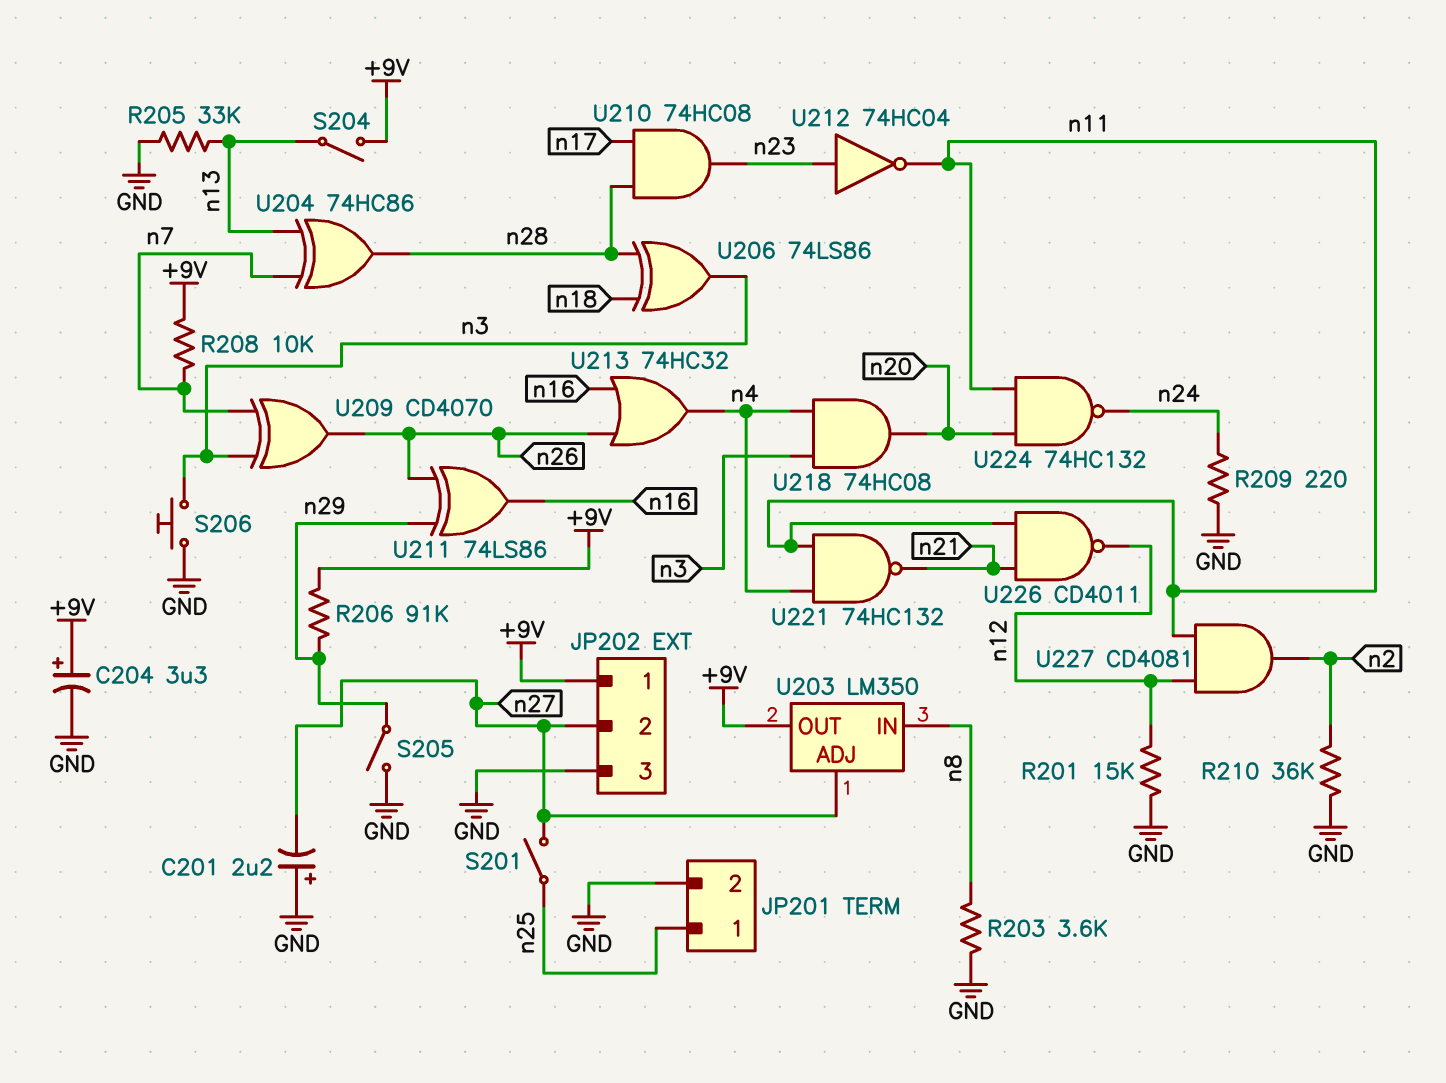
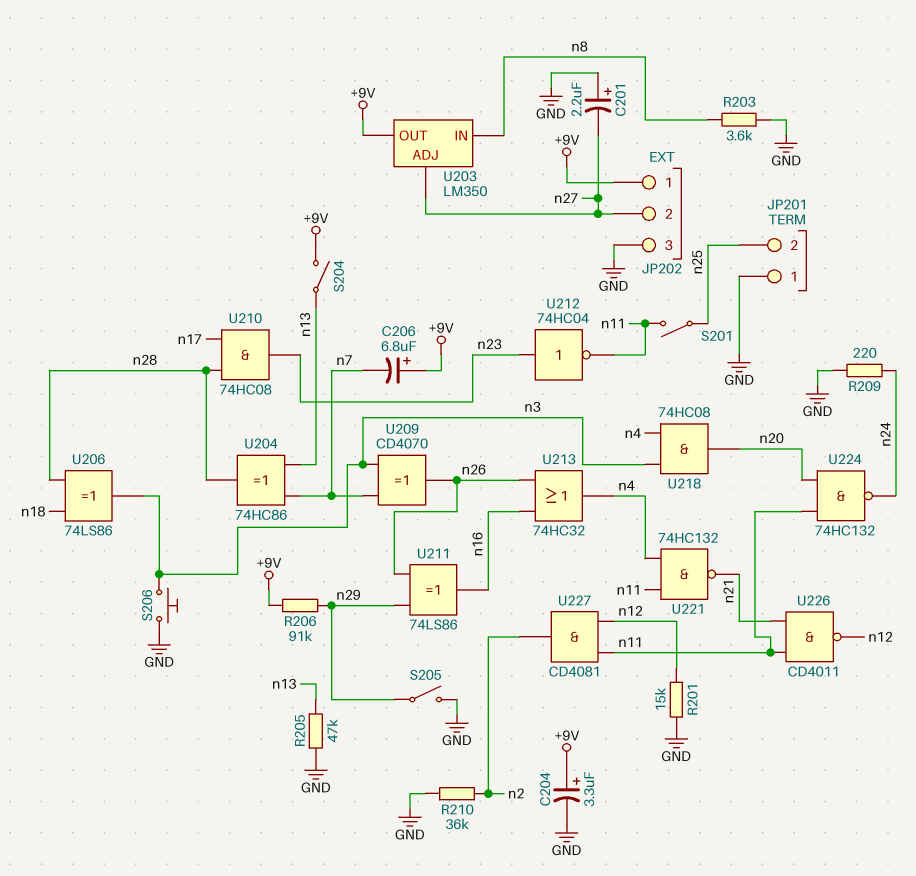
C206: none -> 6.8uF (plus +9V, minus n7)
JP201 pin 1: n25 -> GND
JP201 pin 2: GND -> n25
R205: 33k (GND, n13) -> 47k (GND, n13)
R208: 10k (+9V, n7) -> none
S201: switch (n25, n27) -> switch (n11, n25)

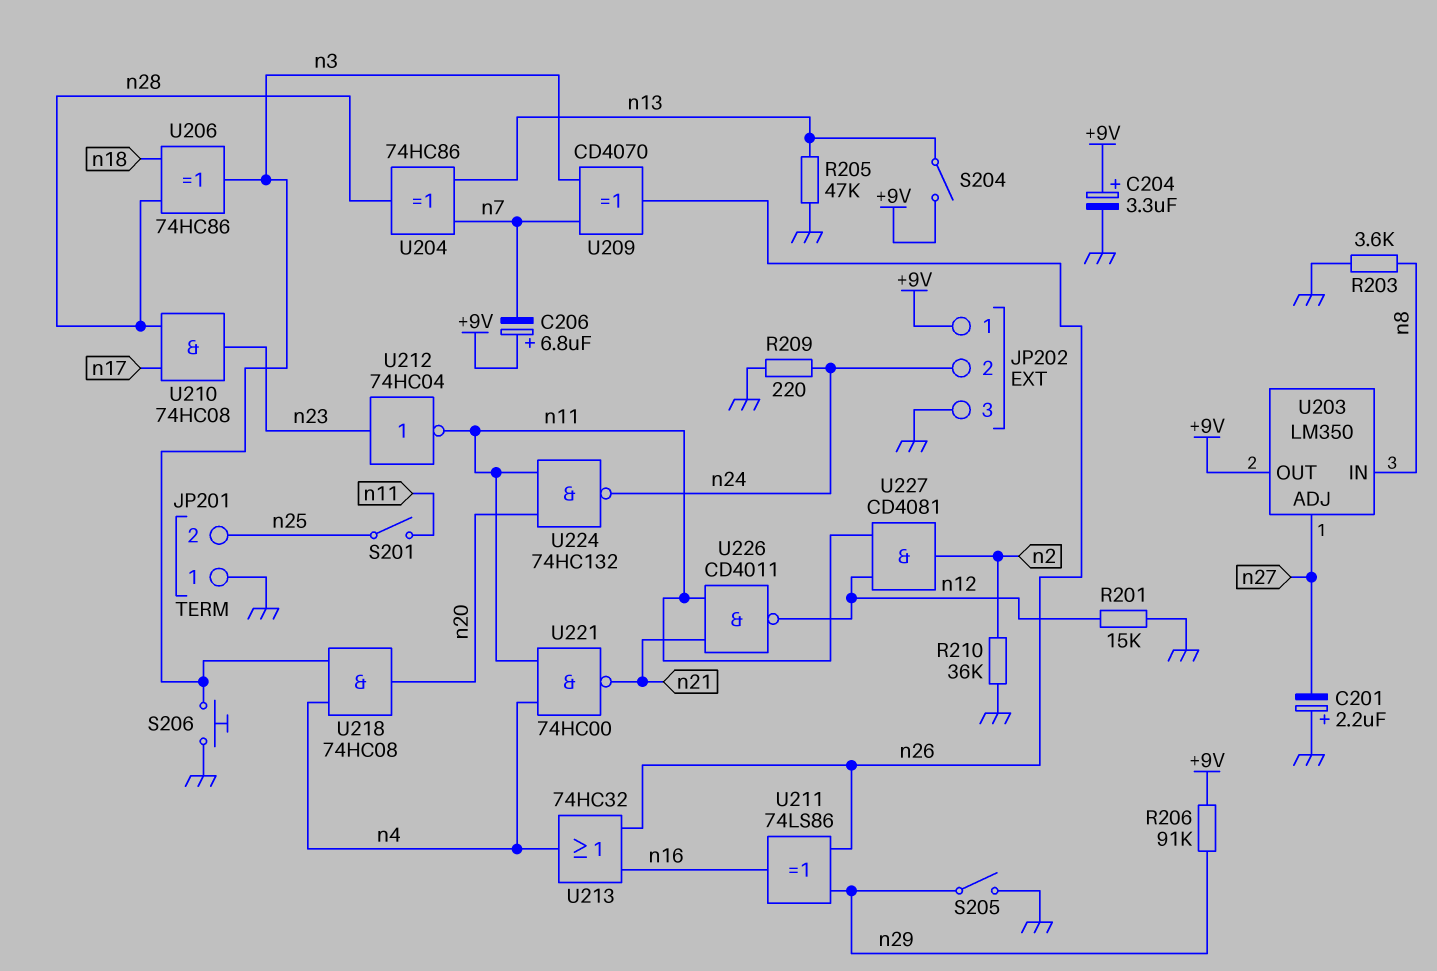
JP202 pin 2: n27 -> n24
U206: XOR 74LS86 (in n18, in n28, out n3) -> XOR 74HC86 (in n18, in n28, out n3)
U221: NAND 74HC132 (in n4, in n11, out n21) -> NAND 74HC00 (in n4, in n11, out n21)

